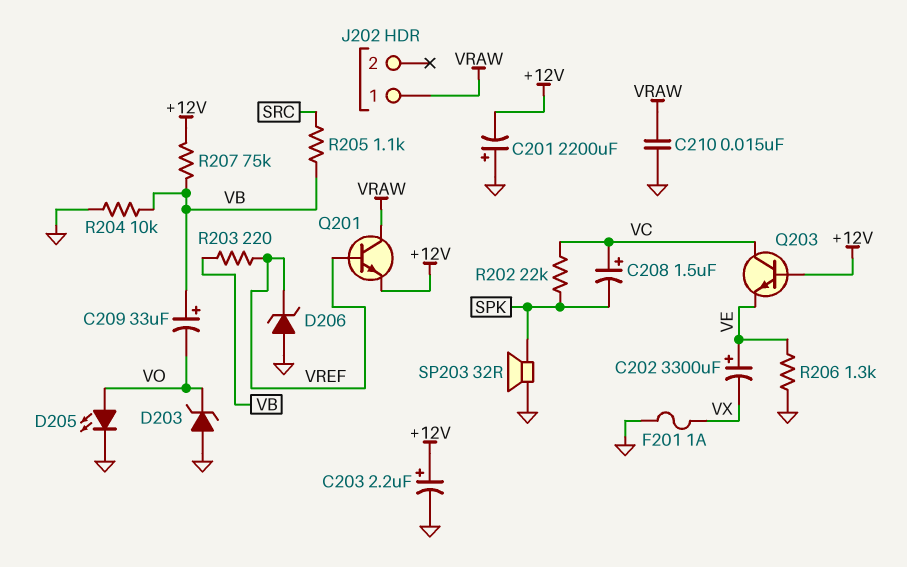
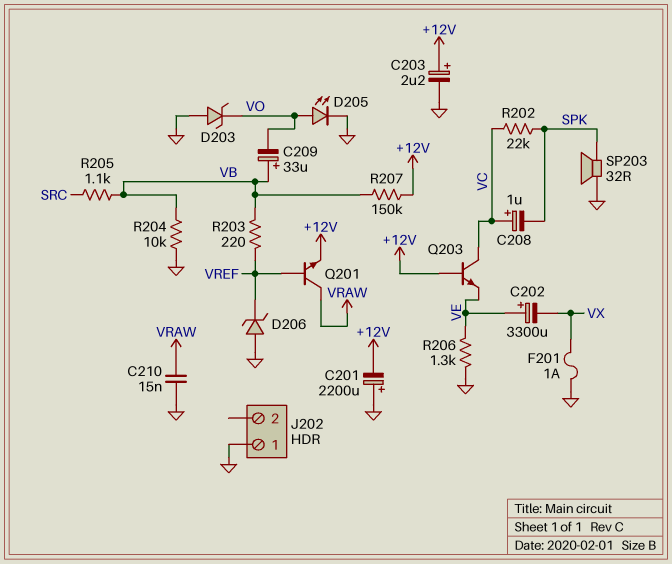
C208: 1.5uF (plus VC, minus SPK) -> 1uF (plus VC, minus SPK)
J202 pin 1: VRAW -> GND
R207: 75k (+12V, VB) -> 150k (+12V, VB)

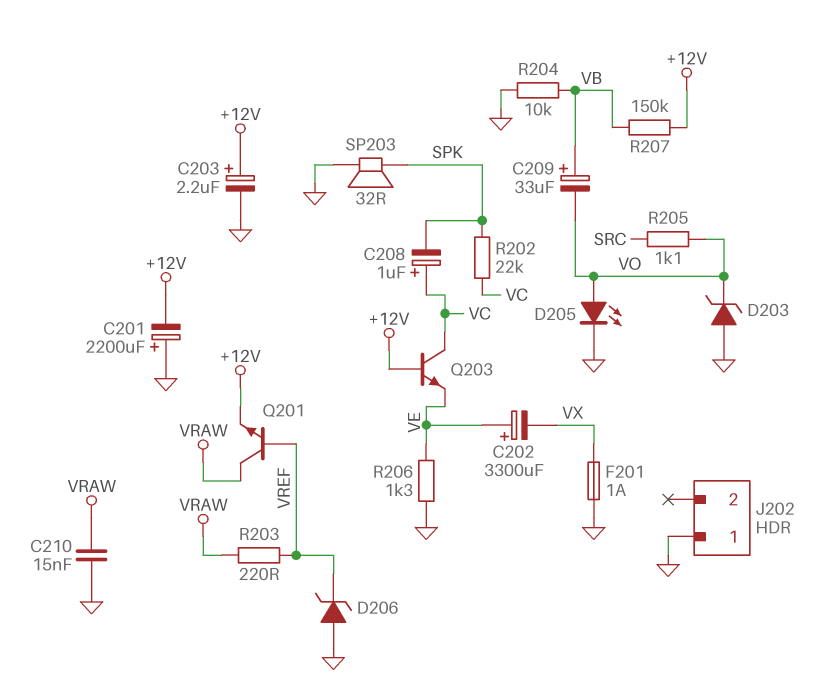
R203: 220 (VB, VREF) -> 220 (VRAW, VREF)
R205: 1.1k (SRC, VB) -> 1.1k (SRC, VO)

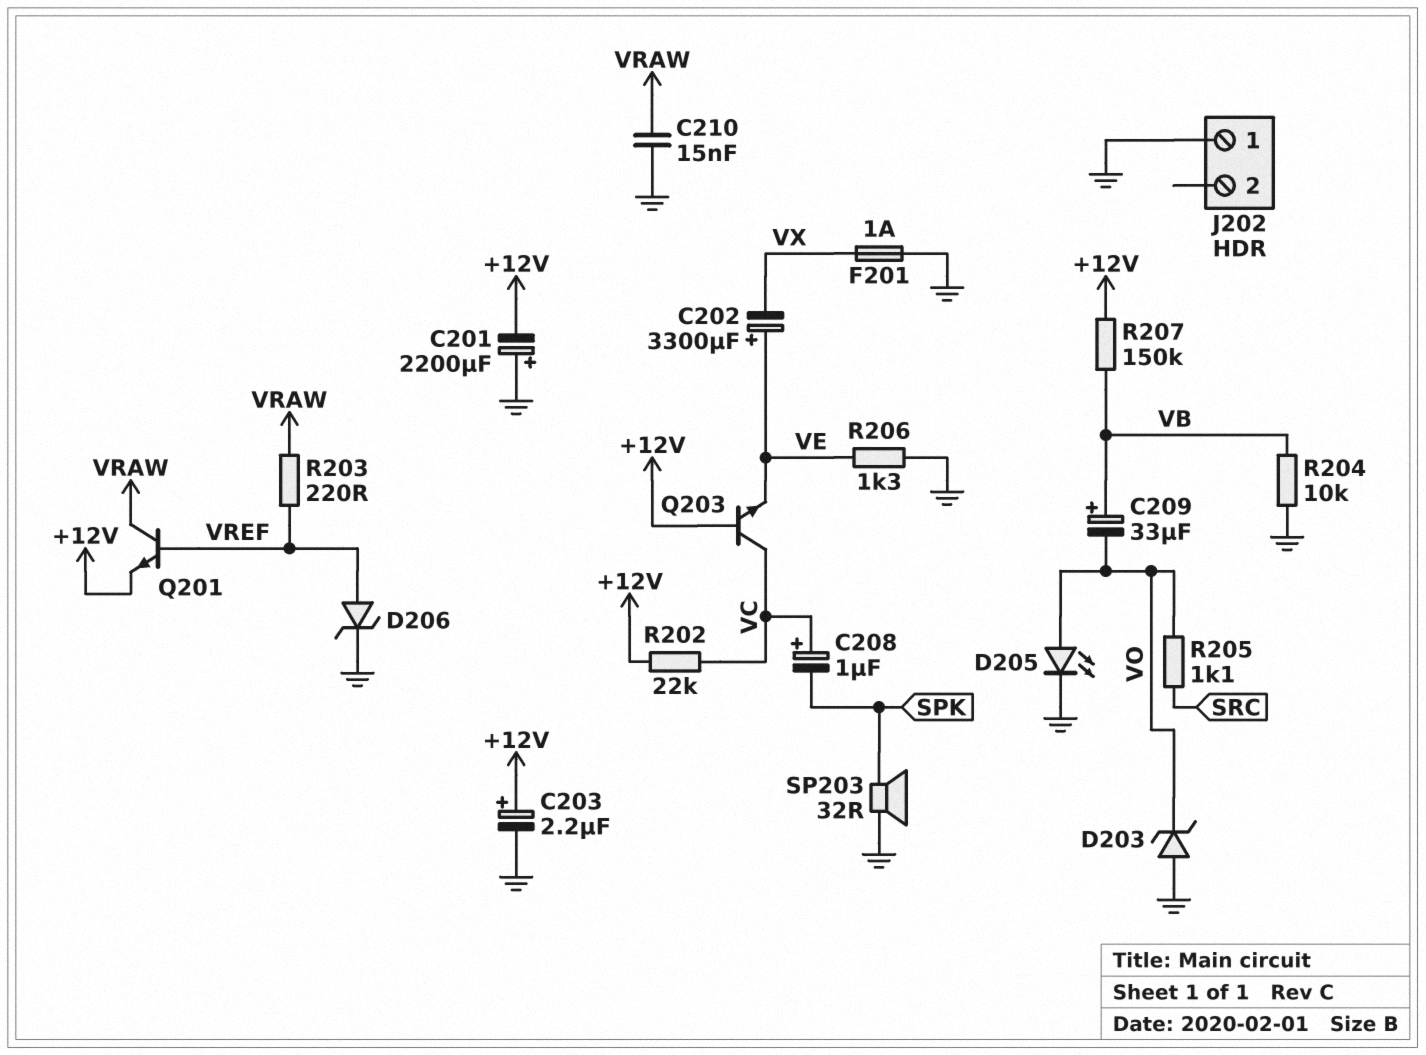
D206: zener (A GND, K VREF) -> zener (A VREF, K GND)
R202: 22k (SPK, VC) -> 22k (+12V, VC)

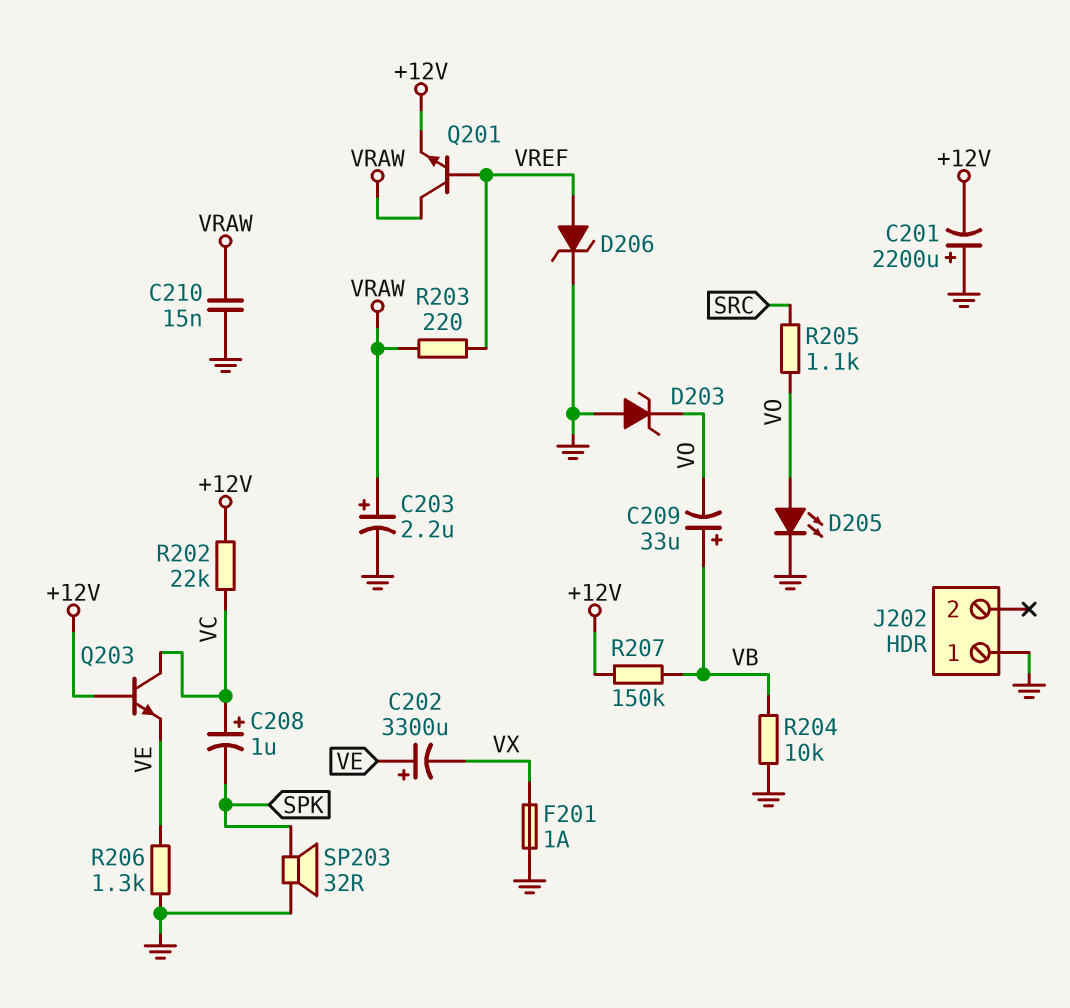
C203: 2.2uF (plus +12V, minus GND) -> 2.2uF (plus VRAW, minus GND)

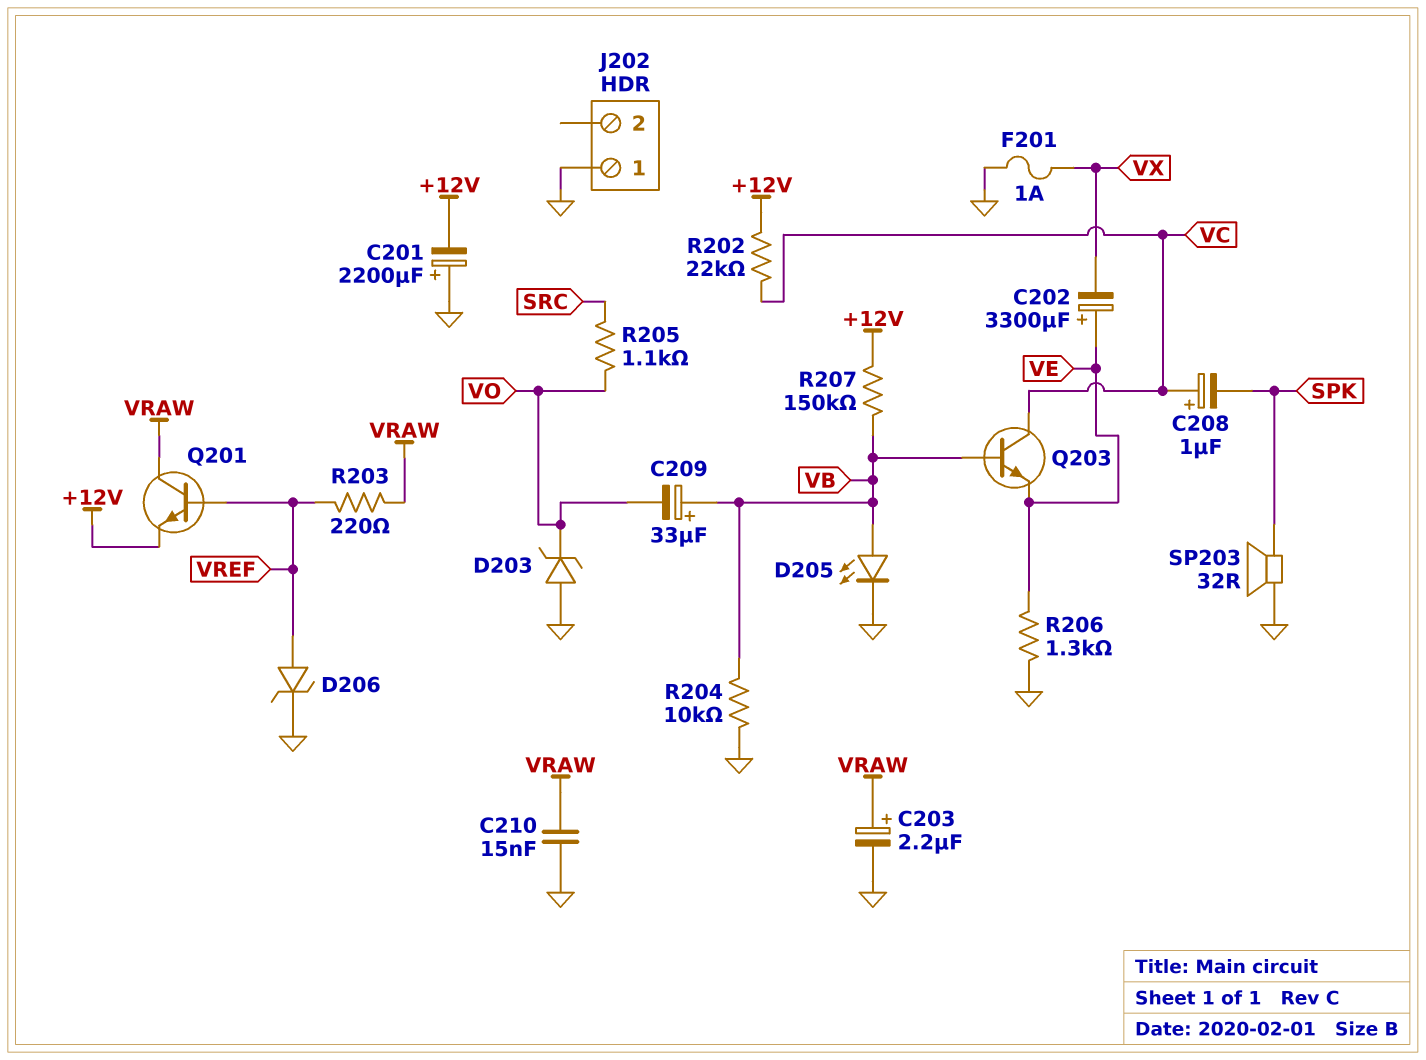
D205: LED (A VO, K GND) -> LED (A VB, K GND)
Q203: NPN (B +12V, C VC, E VE) -> NPN (B VB, C VC, E VE)

